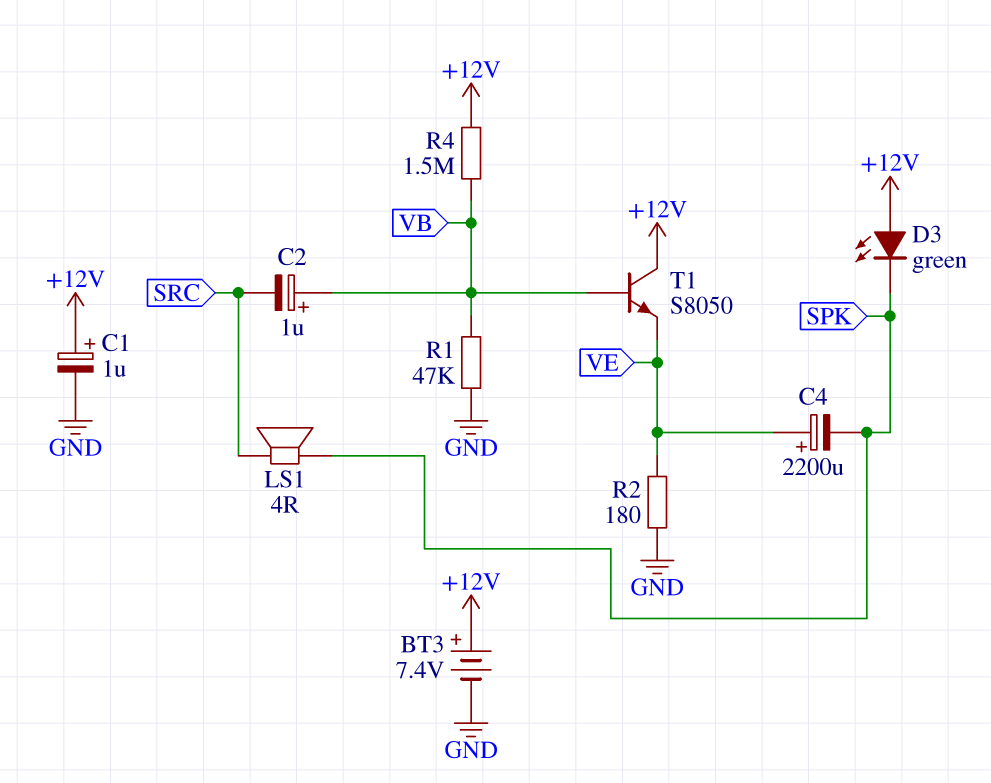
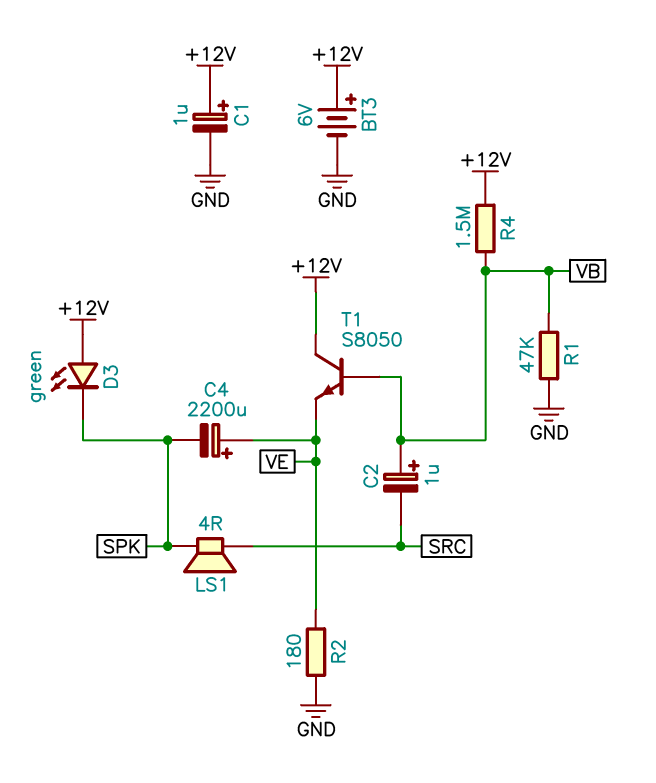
BT3: 7.4V (plus +12V, minus GND) -> 6V (plus +12V, minus GND)

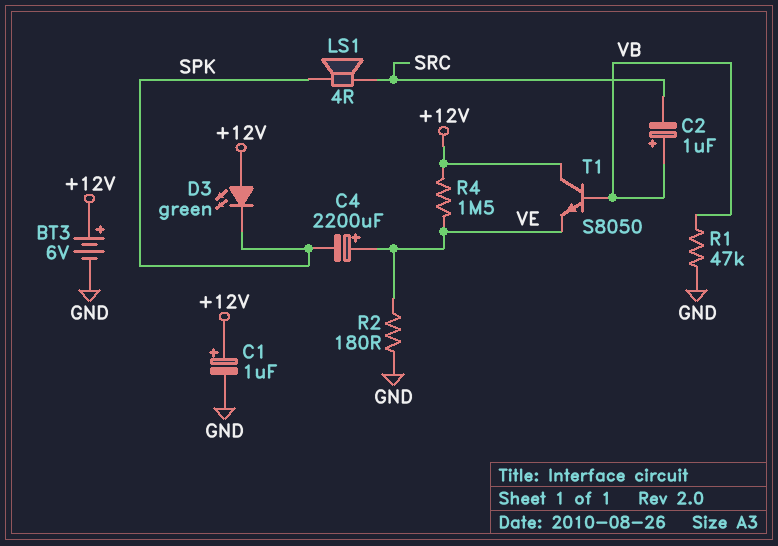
R4: 1.5M (+12V, VB) -> 1.5M (+12V, VE)

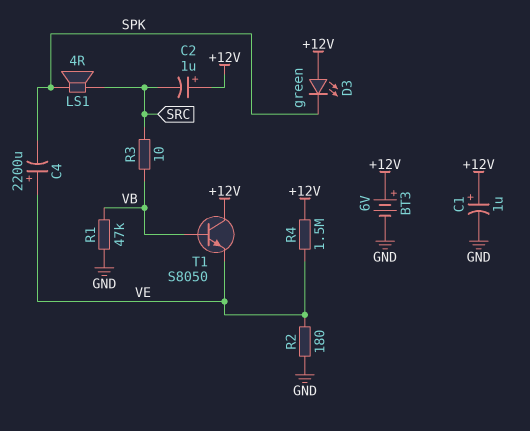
C2: 1uF (plus VB, minus SRC) -> 1uF (plus +12V, minus SRC)
R3: none -> 10 (SRC, VB)

